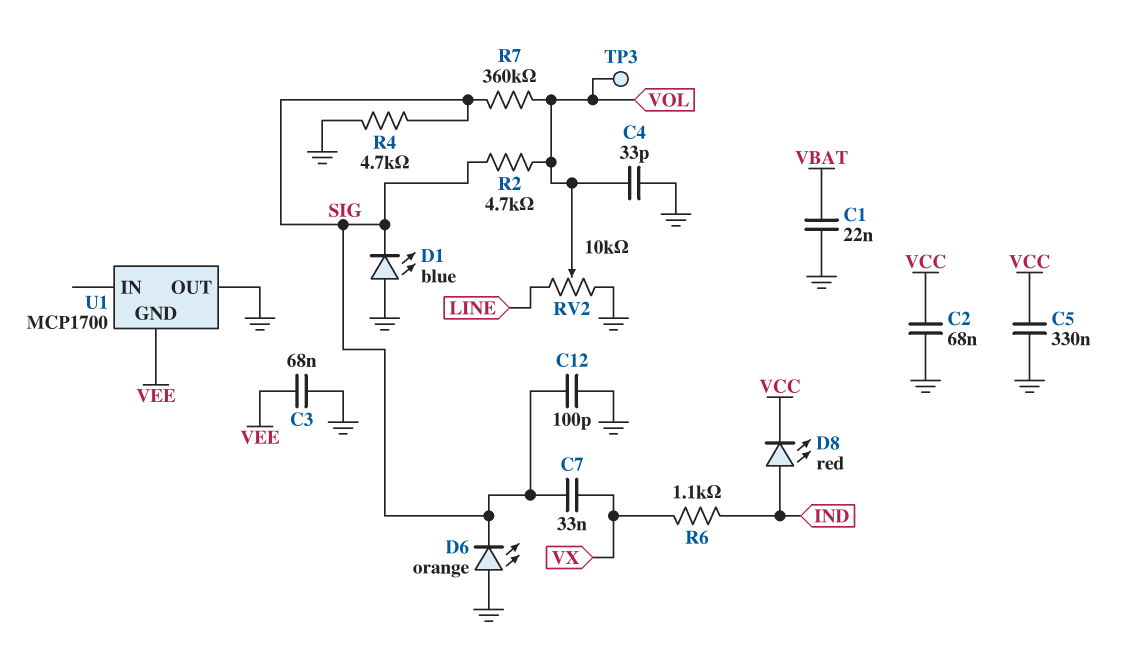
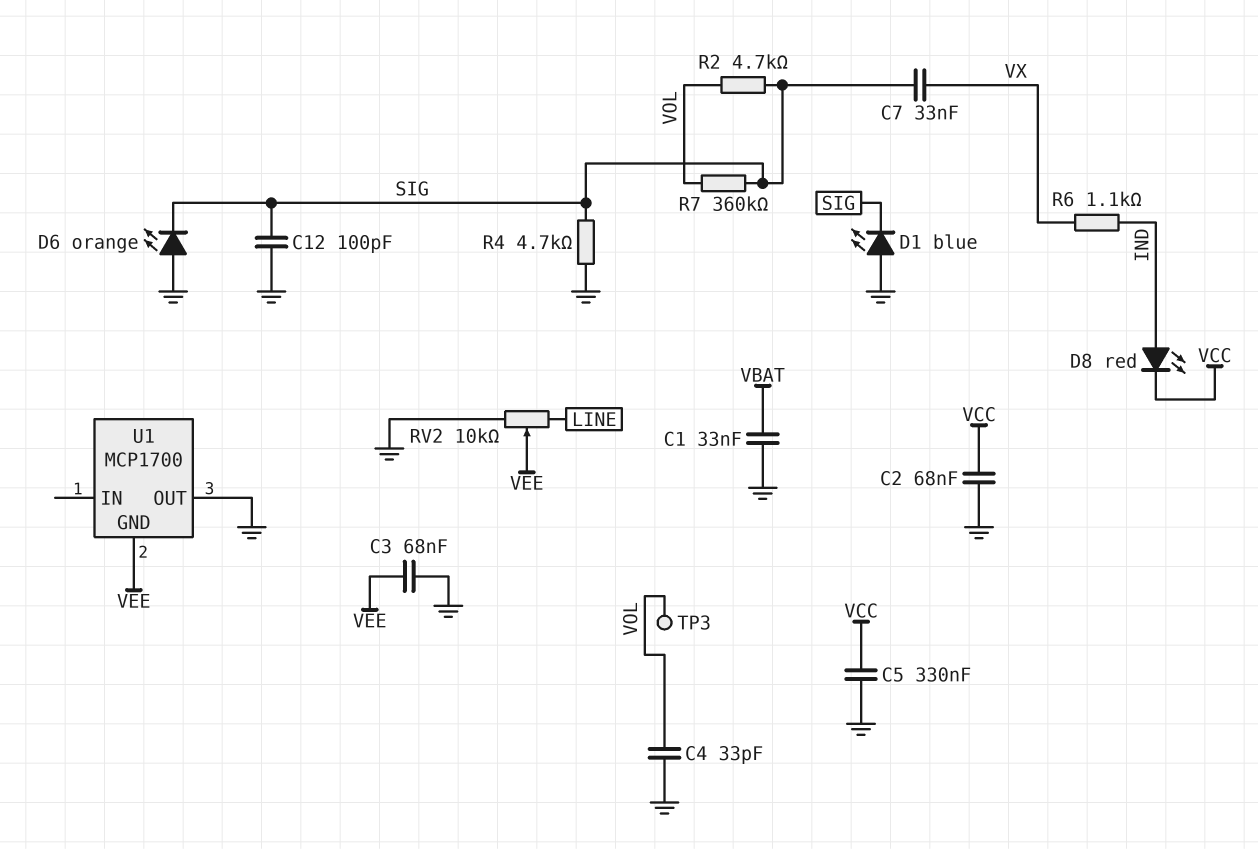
C1: 22nF (GND, VBAT) -> 33nF (GND, VBAT)
RV2: 10k (GND, LINE, wiper VOL) -> 10k (GND, LINE, wiper VEE)

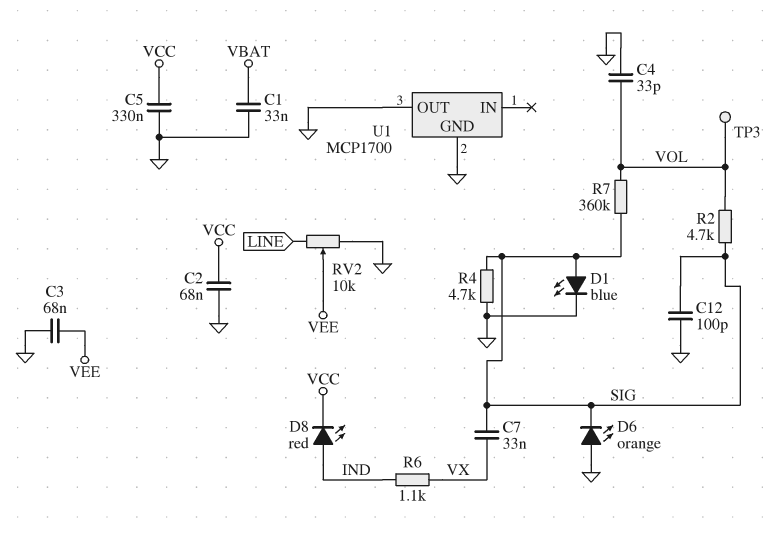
D1: LED blue (A GND, K SIG) -> LED blue (A SIG, K GND)
U1 pin GND: VEE -> GND

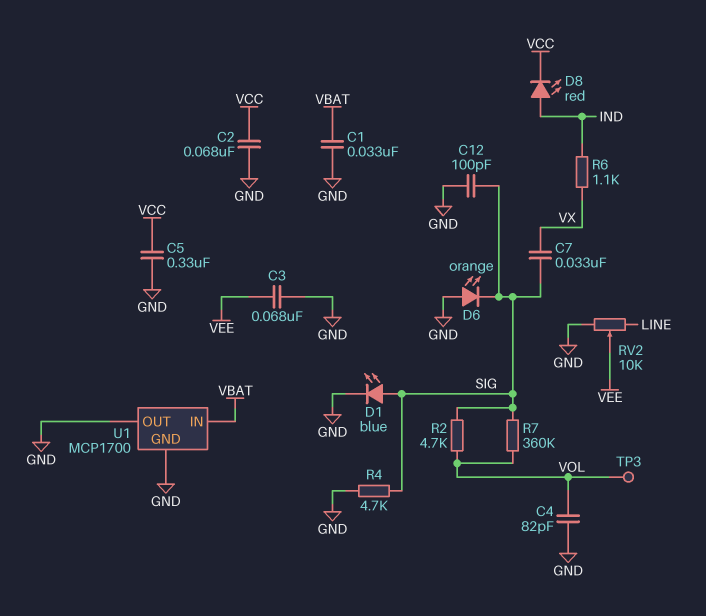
C4: 33pF (GND, VOL) -> 82pF (GND, VOL)
U1 pin IN: none -> VBAT

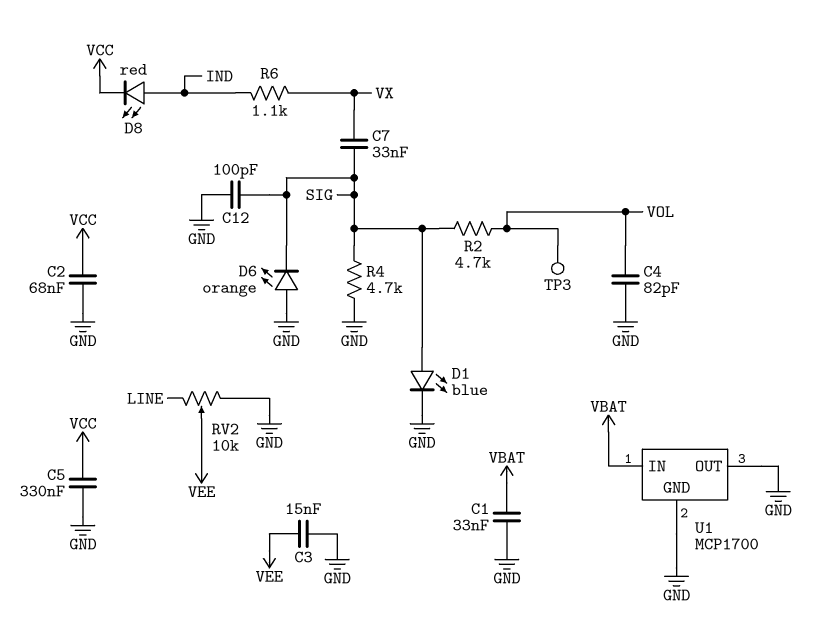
C3: 68nF (GND, VEE) -> 15nF (GND, VEE)
R7: 360k (SIG, VOL) -> none

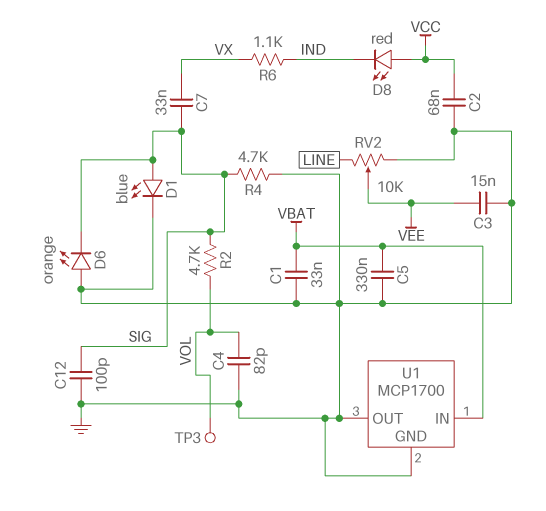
C5: 330nF (GND, VCC) -> 330nF (GND, VBAT)
D8: LED red (A IND, K VCC) -> LED red (A VCC, K IND)

